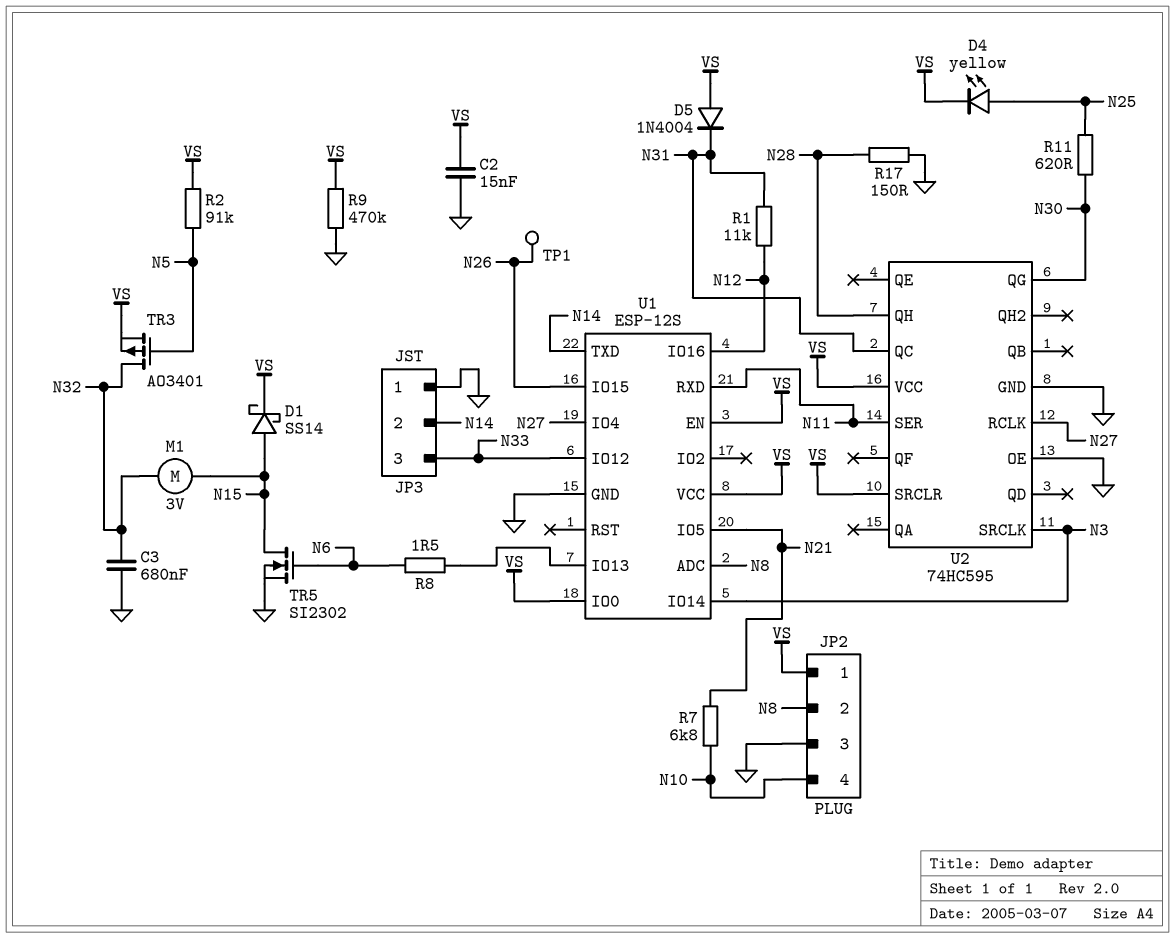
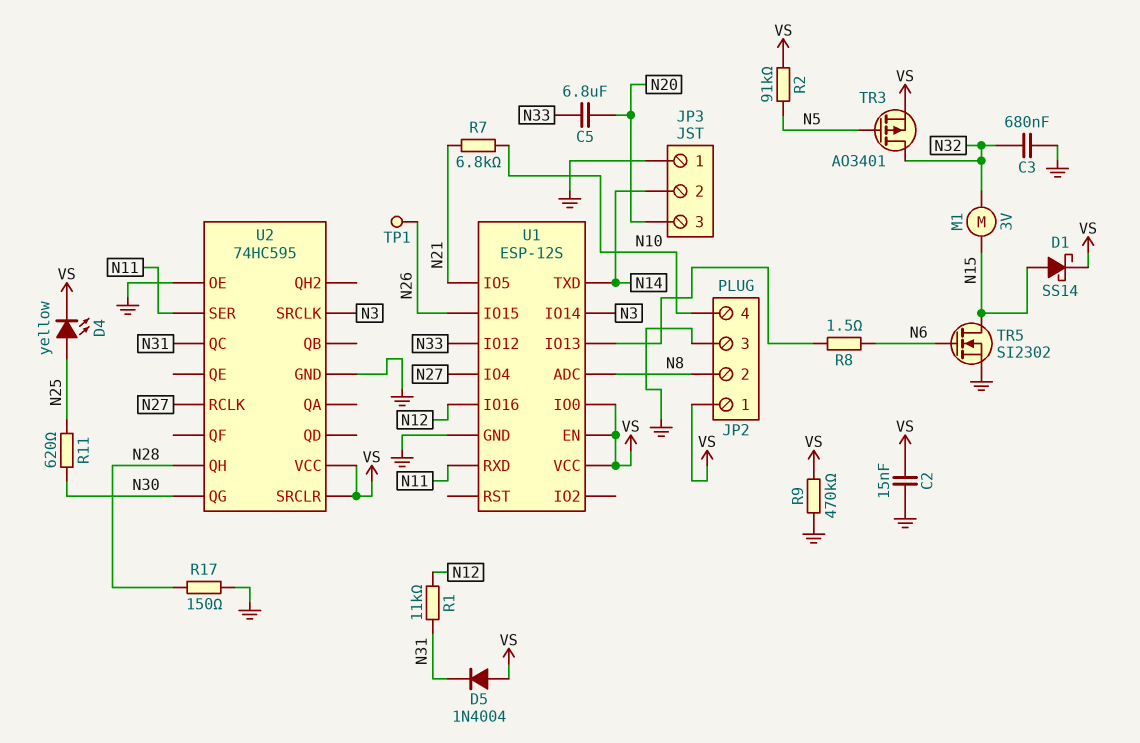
C5: none -> 6.8uF (N20, N33)
JP3 pin 3: N33 -> N20

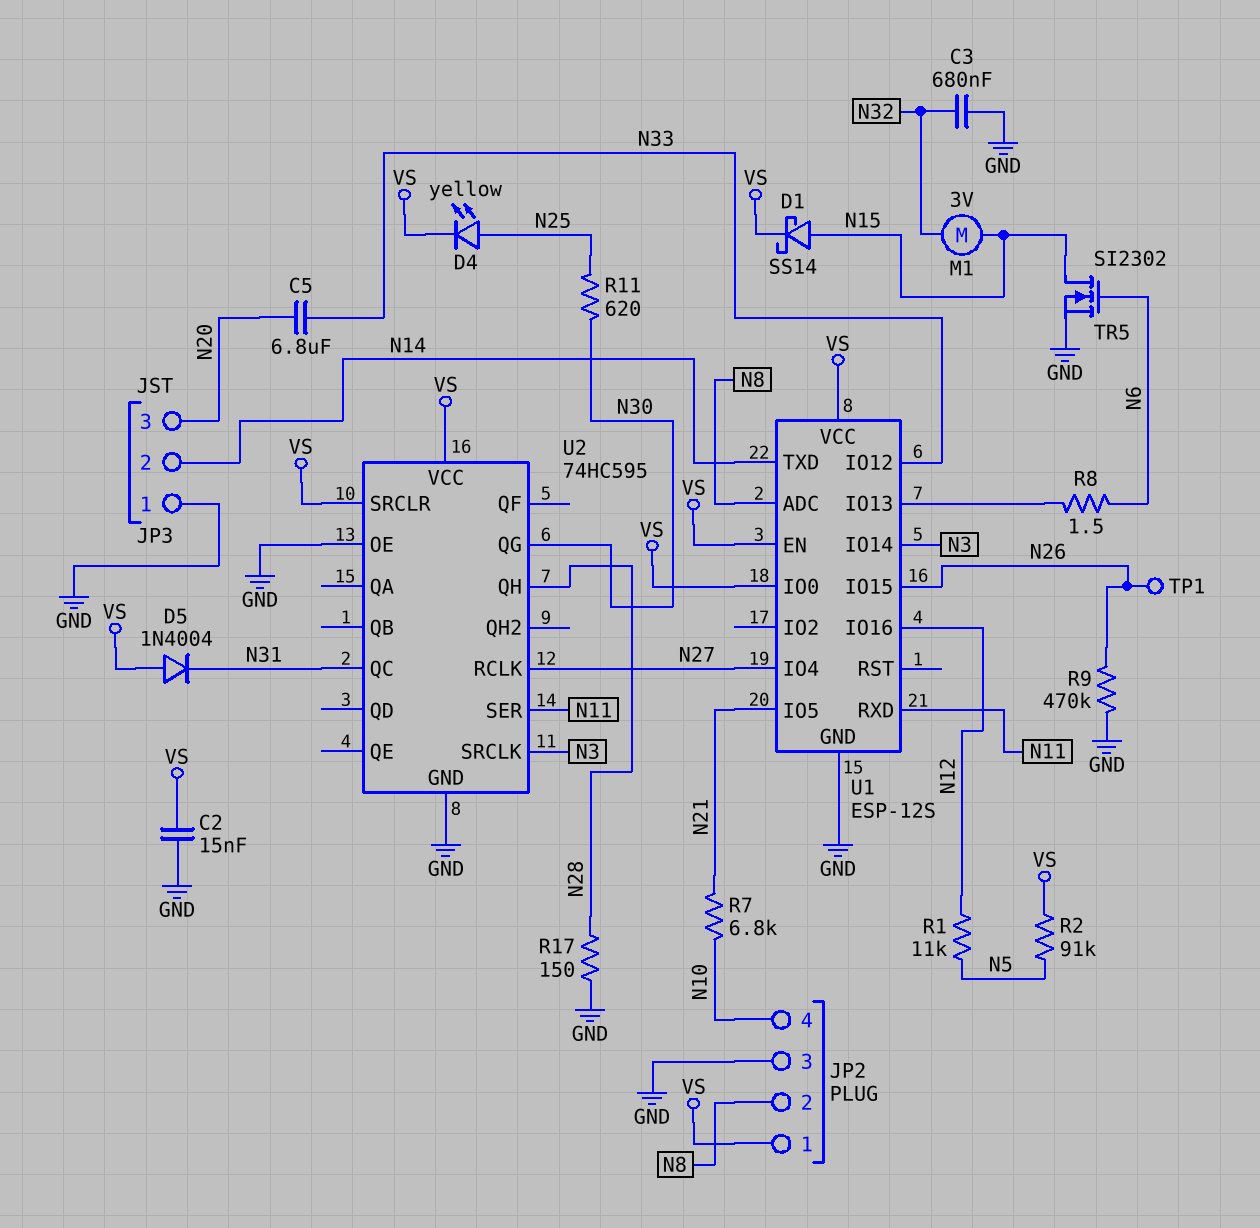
R1: 11k (N12, N31) -> 11k (N5, N12)
R9: 470k (GND, VS) -> 470k (GND, N26)
TR3: PMOS AO3401 (G N5, D N32, S VS) -> none

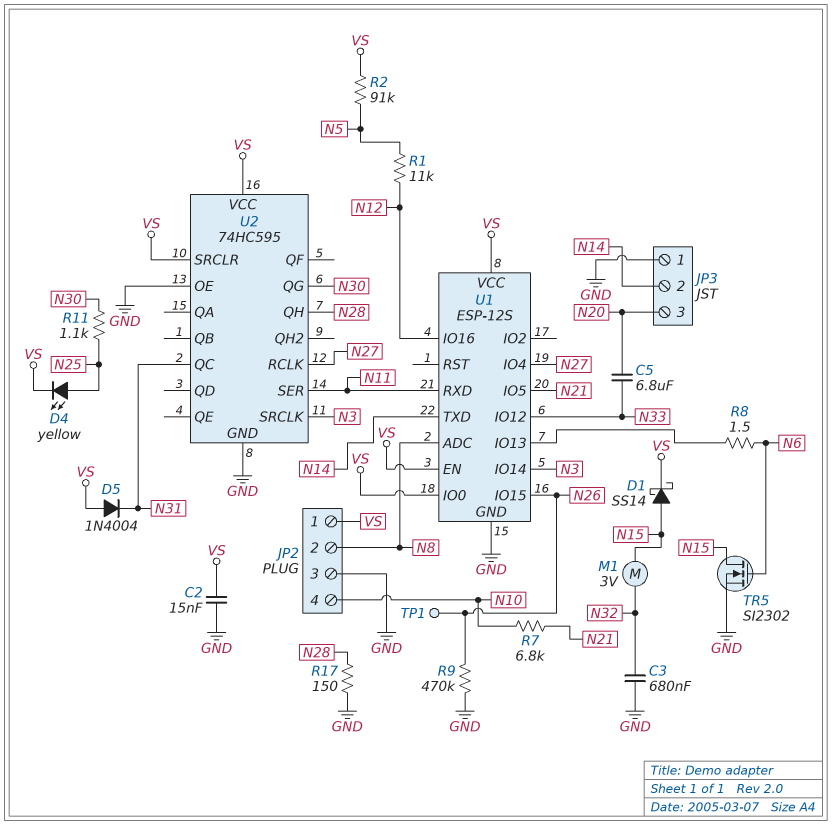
R11: 620 (N25, N30) -> 1.1k (N25, N30)

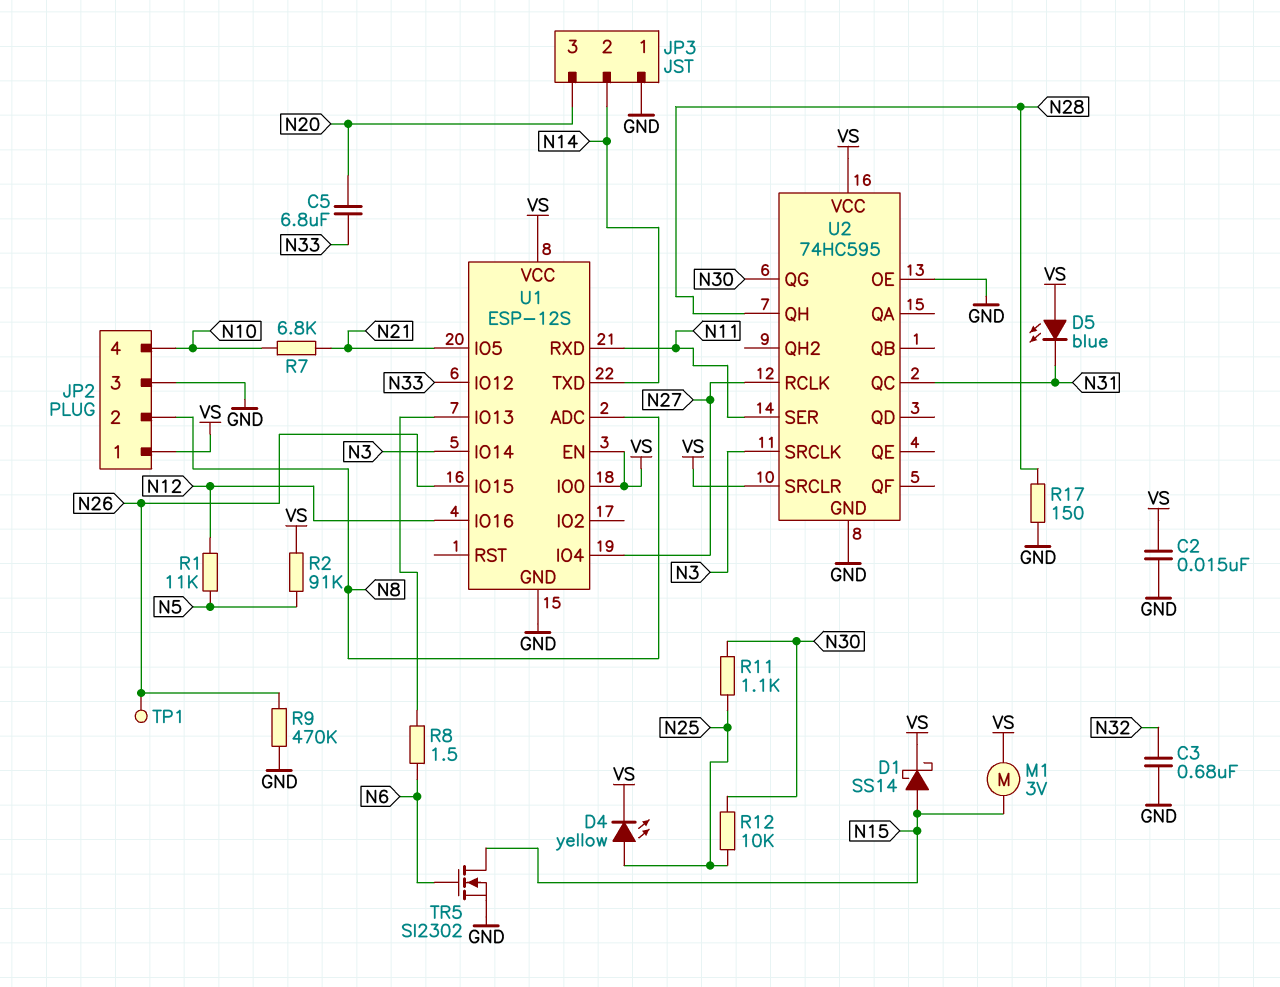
D5: diode 1N4004 (A VS, K N31) -> LED blue (A VS, K N31)
M1: motor 3V (N15, N32) -> motor 3V (N15, VS)
R12: none -> 10k (N25, N30)

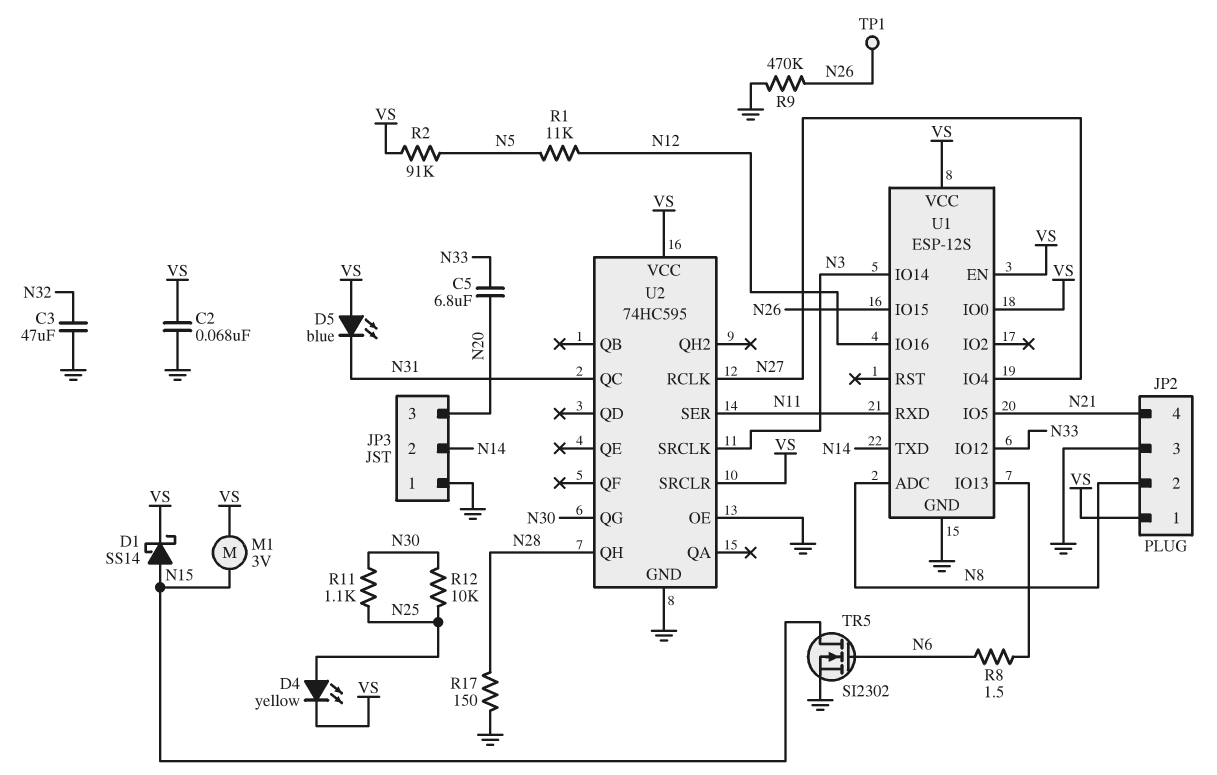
C2: 15nF (GND, VS) -> 68nF (GND, VS)
C3: 680nF (GND, N32) -> 47uF (GND, N32)
JP2 pin 4: N10 -> N21
R7: 6.8k (N10, N21) -> none

